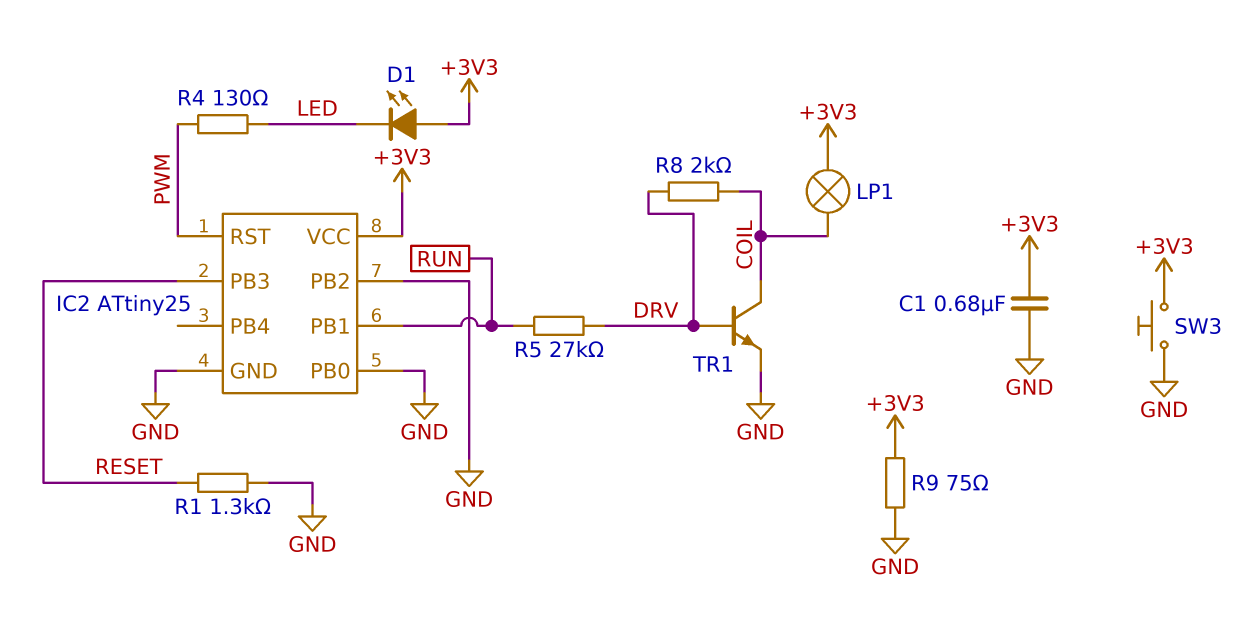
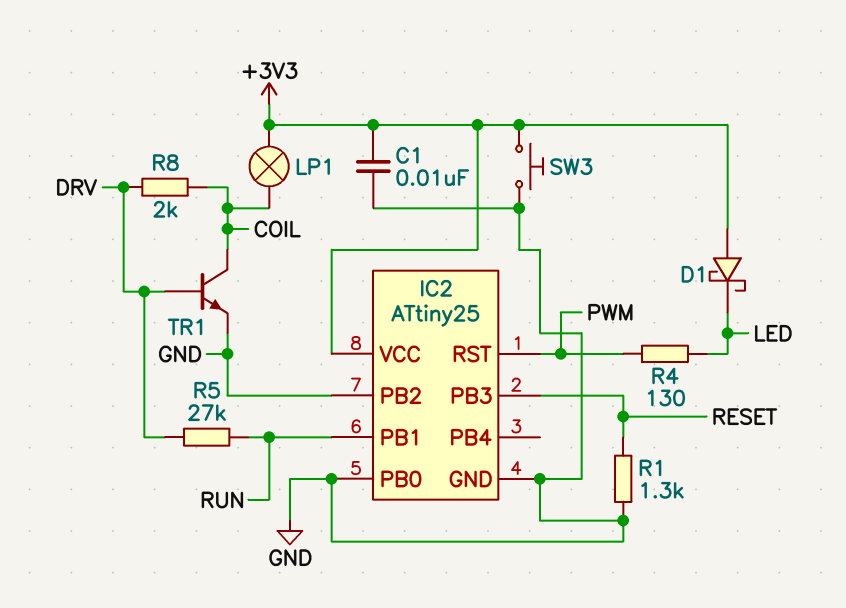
C1: 680nF (+3V3, GND) -> 10nF (+3V3, GND)
D1: LED (A +3V3, K LED) -> schottky (A +3V3, K LED)
R9: 75 (+3V3, GND) -> none

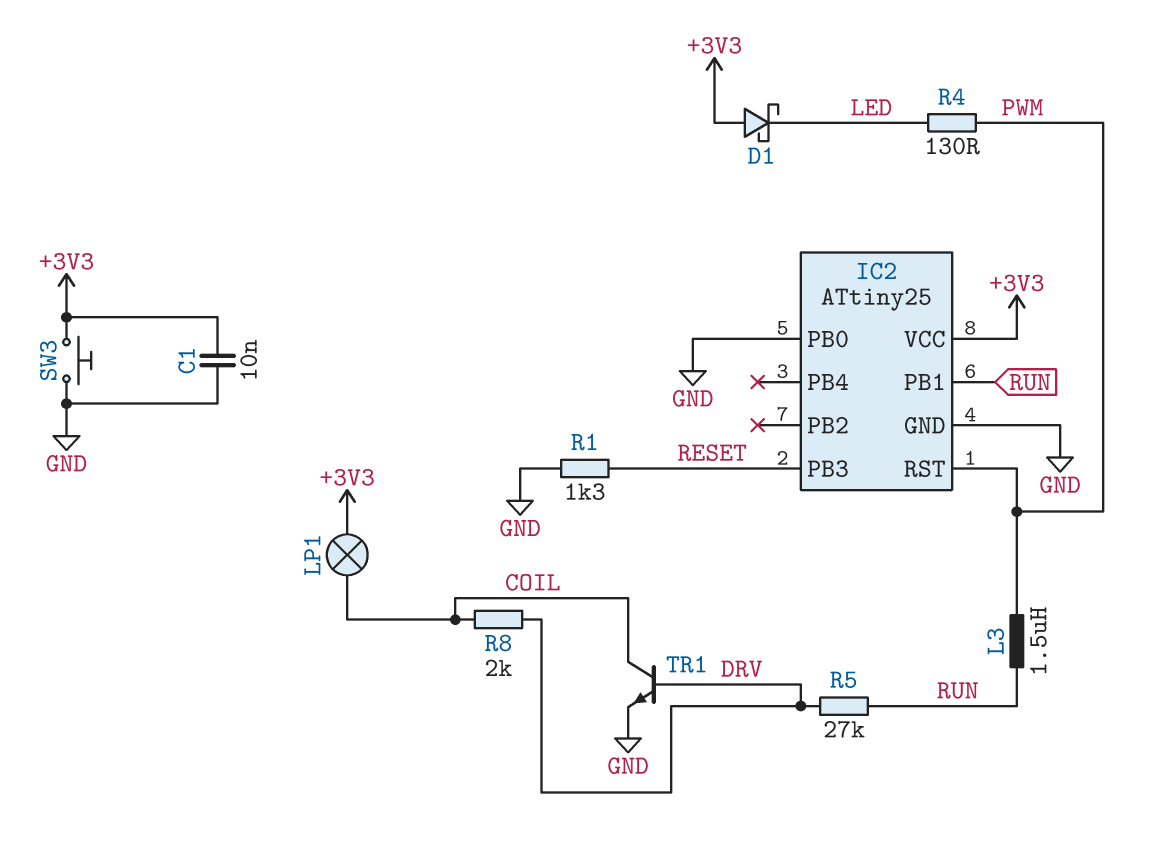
IC2 pin PB2: GND -> none
L3: none -> 1.5uH (PWM, RUN)

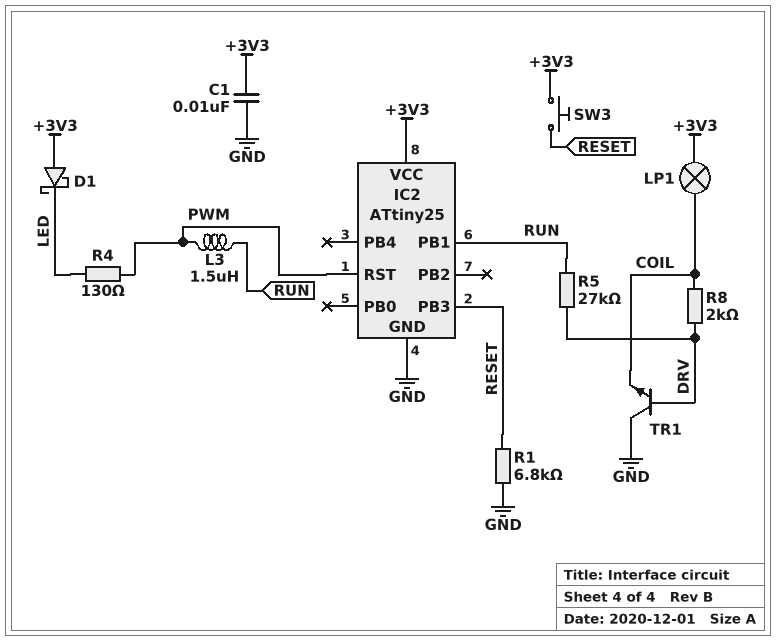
IC2 pin PB0: GND -> none
R1: 1.3k (GND, RESET) -> 6.8k (GND, RESET)
SW3: button (+3V3, GND) -> button (+3V3, RESET)
TR1: NPN (B DRV, C COIL, E GND) -> NPN (B DRV, C GND, E COIL)

